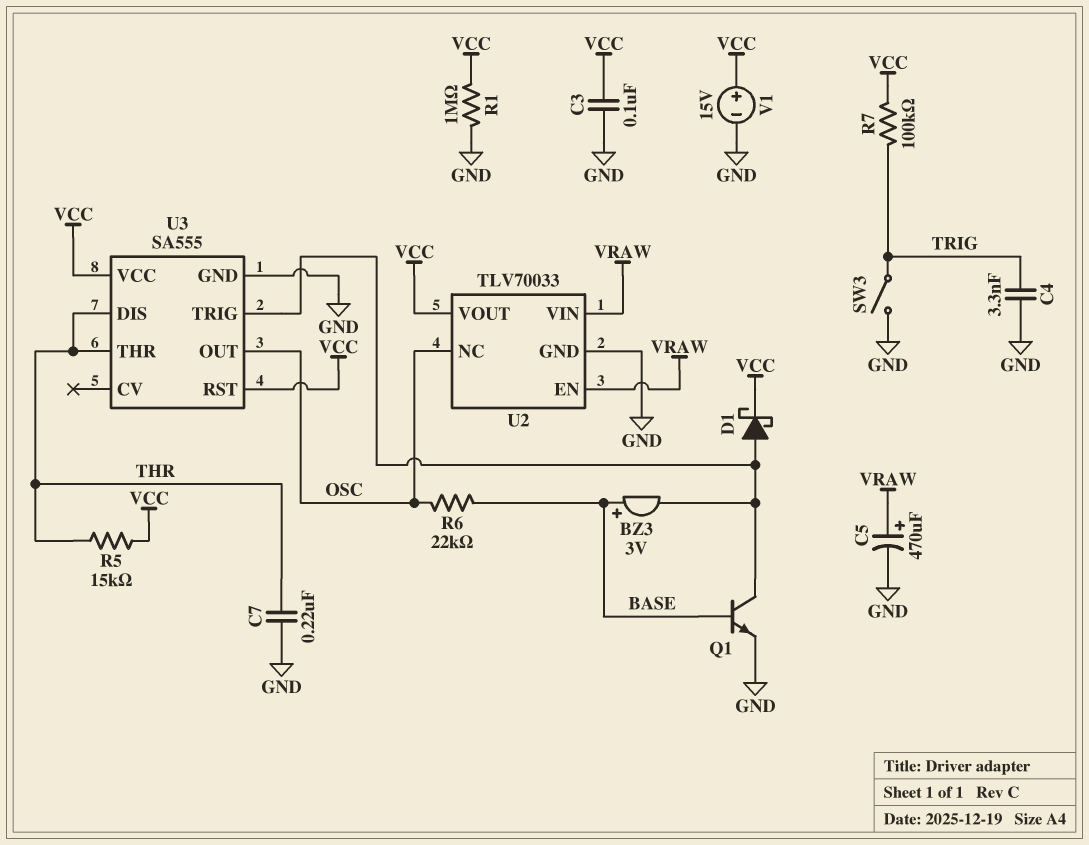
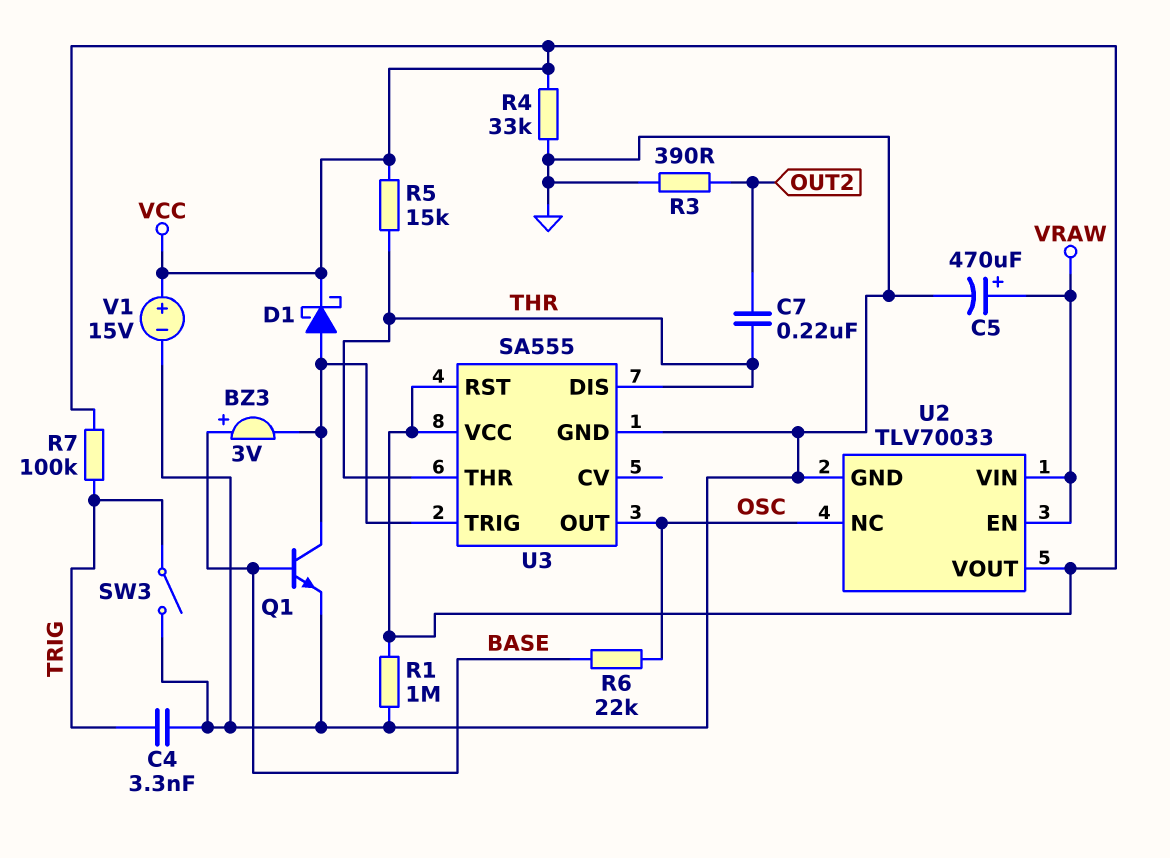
C3: 100nF (GND, VCC) -> none
C7: 220nF (GND, THR) -> 220nF (OUT2, THR)
R3: none -> 390 (GND, OUT2)
R4: none -> 33k (GND, VCC)

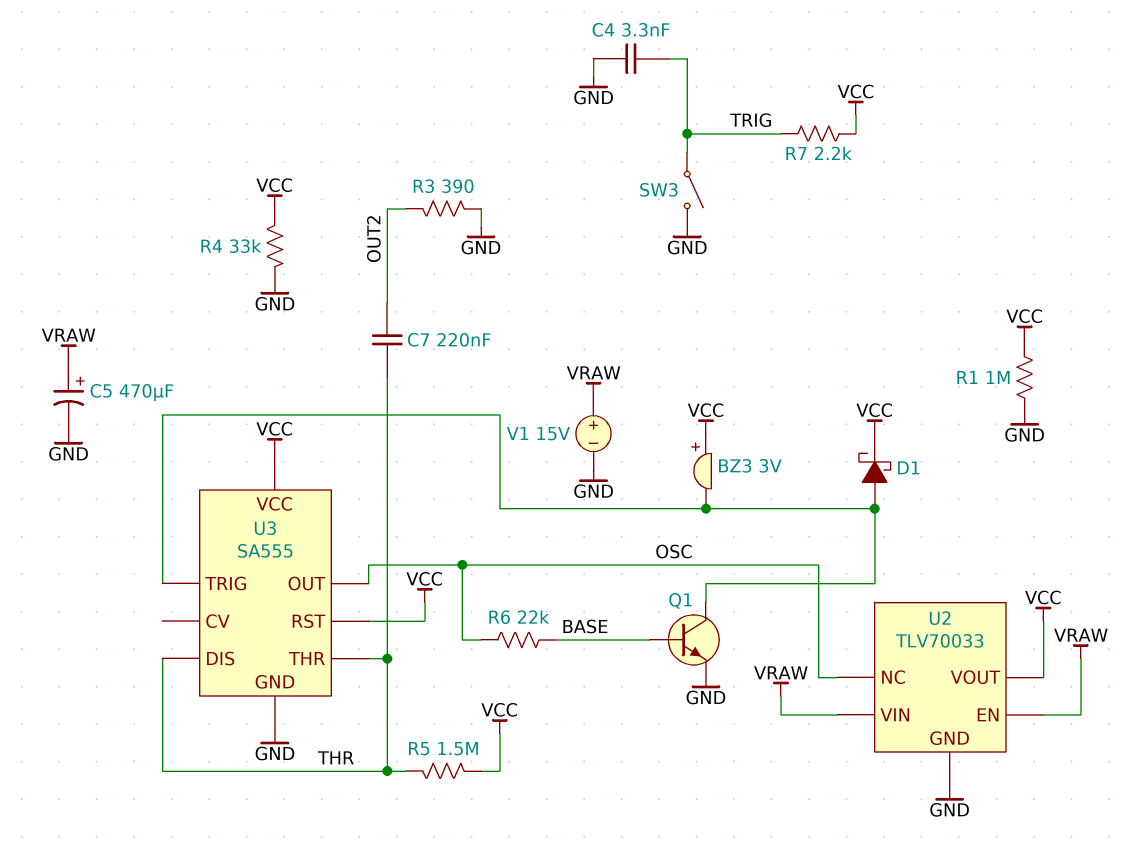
BZ3: buzzer 3V (plus BASE, minus U3/TRIG) -> buzzer 3V (plus VCC, minus U3/TRIG)
R5: 15k (THR, VCC) -> 1.5M (THR, VCC)
R7: 100k (TRIG, VCC) -> 2.2k (TRIG, VCC)
V1: 15V (plus VCC, minus GND) -> 15V (plus VRAW, minus GND)

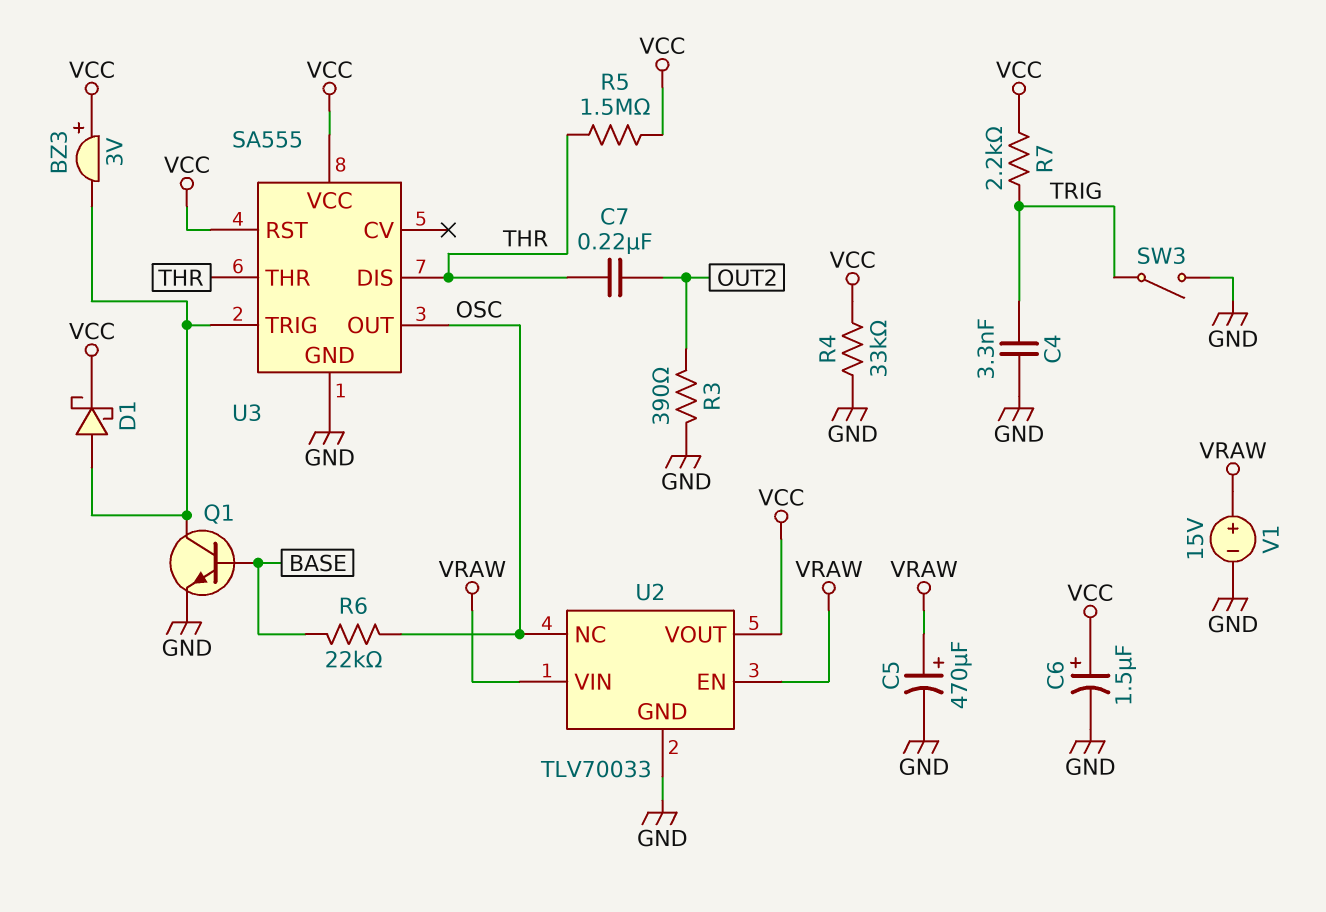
C6: none -> 1.5uF (plus VCC, minus GND)
R1: 1M (GND, VCC) -> none

